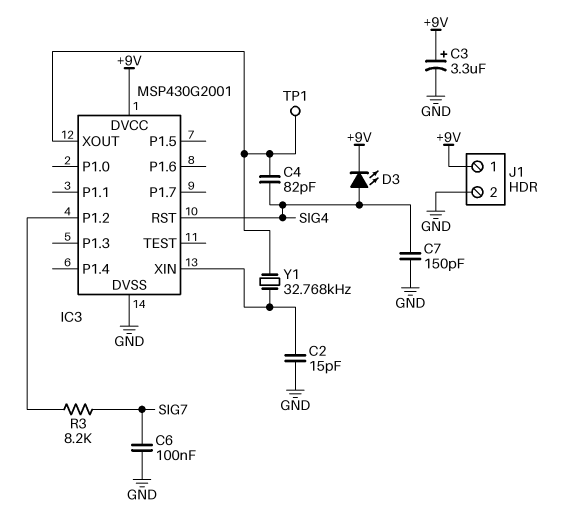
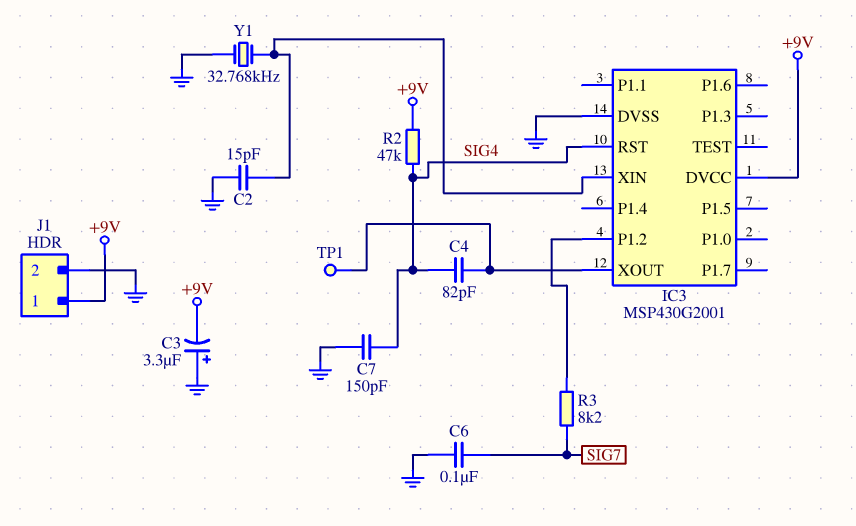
C3: 3.3uF (plus +9V, minus GND) -> 3.3uF (plus GND, minus +9V)
D3: LED (A SIG4, K +9V) -> none
R2: none -> 47k (+9V, SIG4)
Y1: 32.768kHz (IC3/XIN, IC3/XOUT) -> 32.768kHz (GND, IC3/XIN)

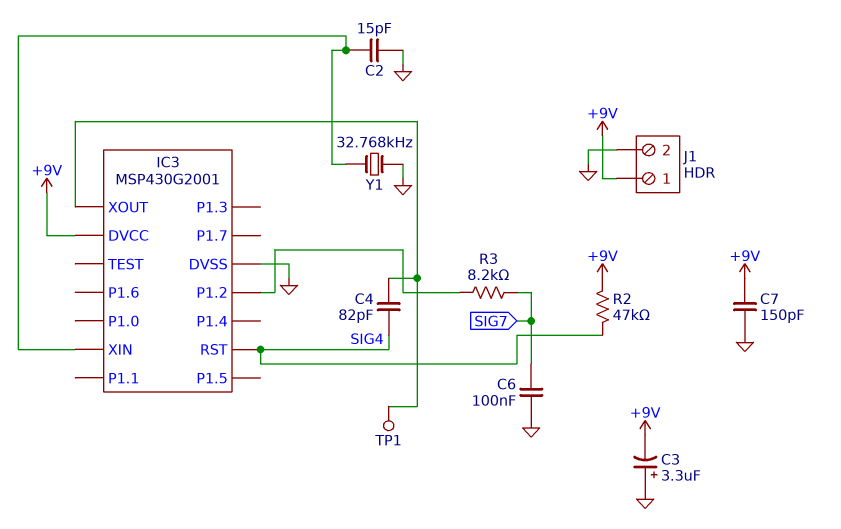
C7: 150pF (GND, SIG4) -> 150pF (+9V, GND)

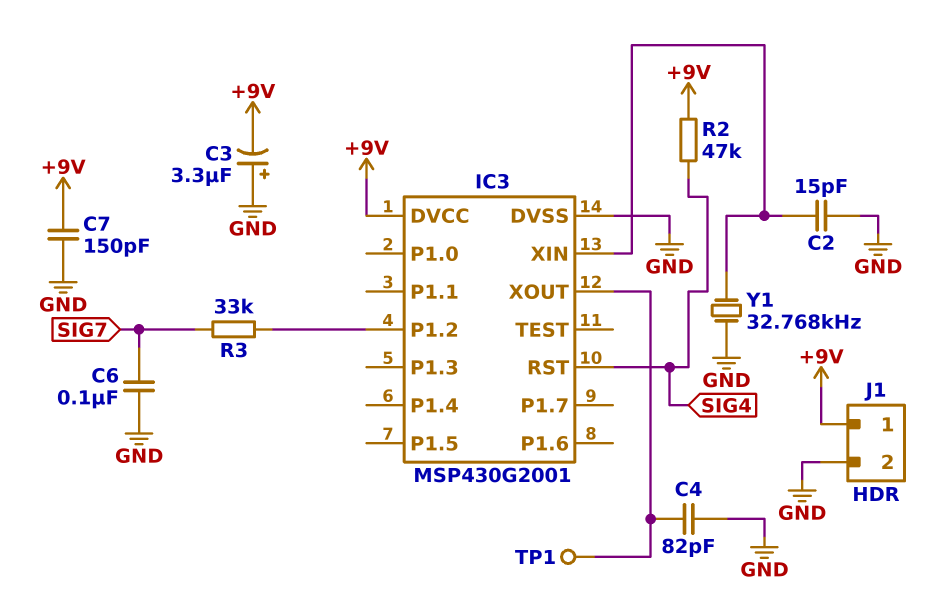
C4: 82pF (IC3/XOUT, SIG4) -> 82pF (GND, IC3/XOUT)
R3: 8.2k (IC3/P1.2, SIG7) -> 33k (IC3/P1.2, SIG7)

